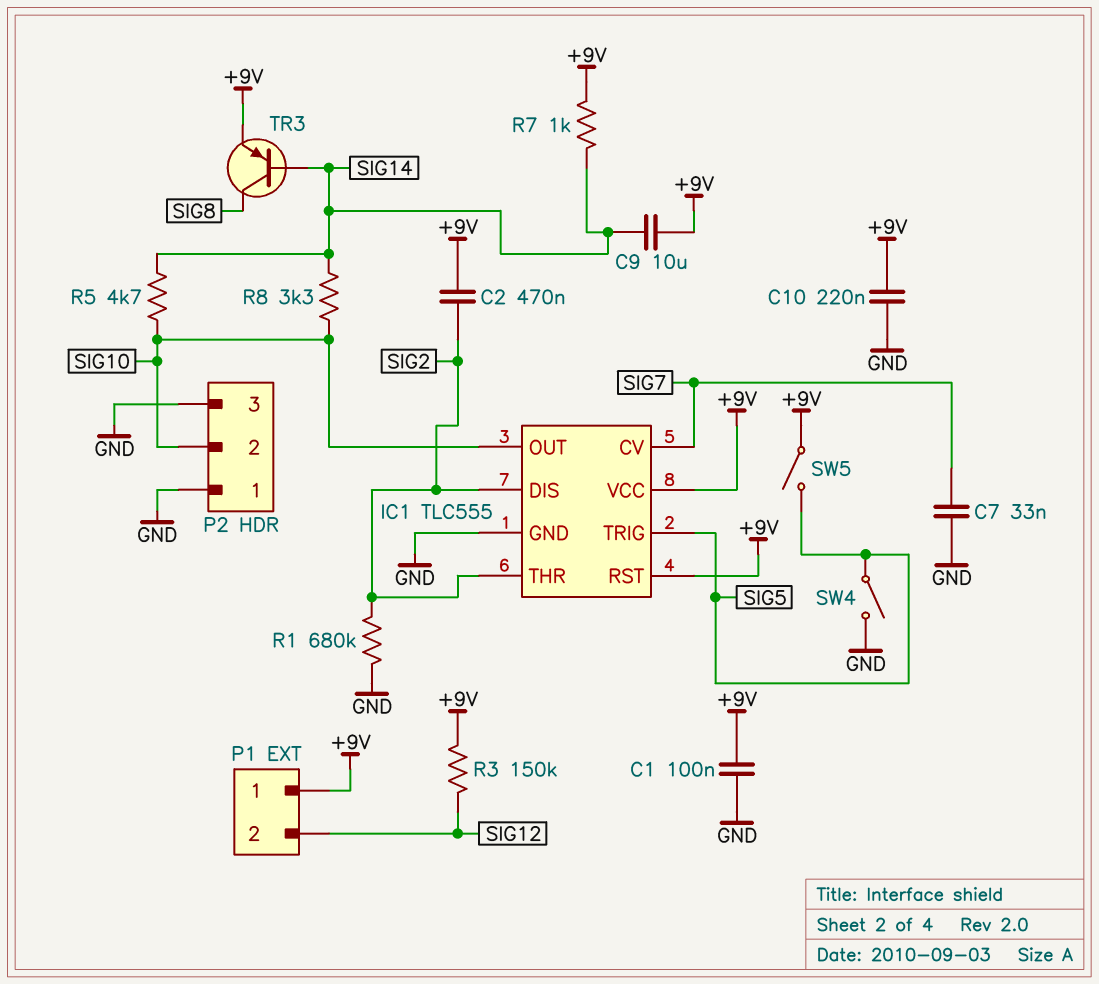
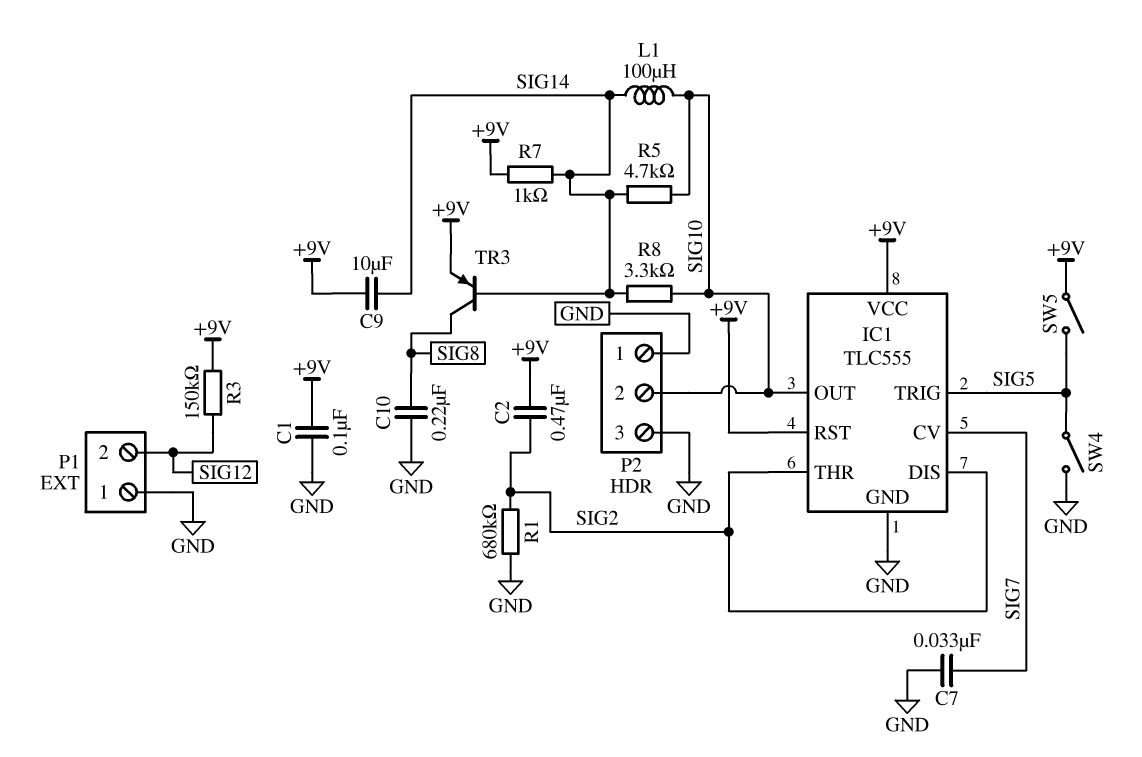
C10: 220nF (+9V, GND) -> 220nF (GND, SIG8)
L1: none -> 100uH (SIG10, SIG14)
P1 pin 1: +9V -> GND

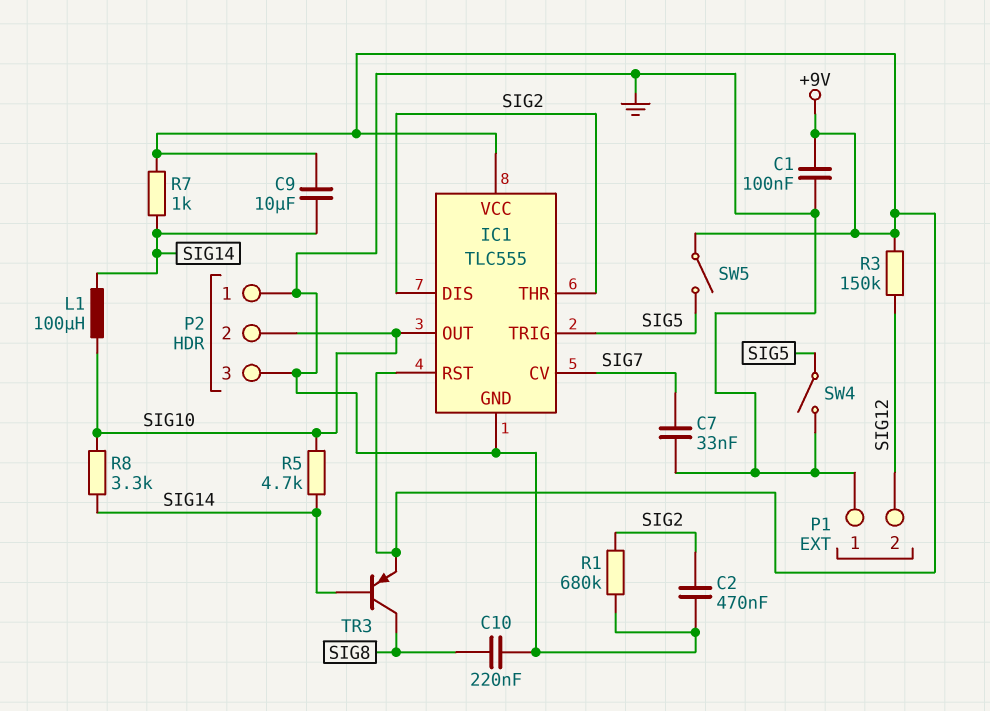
C2: 470nF (+9V, SIG2) -> 470nF (GND, SIG2)

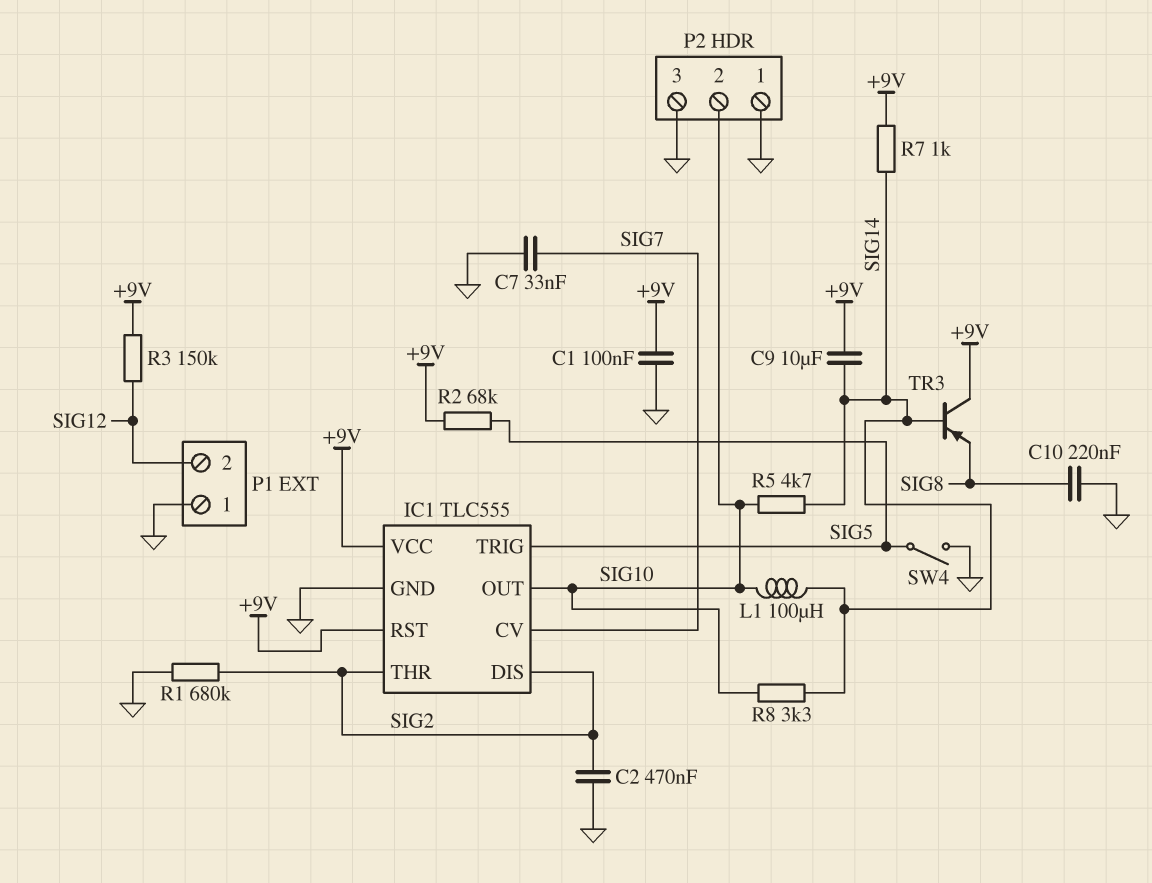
R2: none -> 68k (+9V, SIG5)
SW5: switch (+9V, SIG5) -> none
TR3: PNP (B SIG14, C SIG8, E +9V) -> PNP (B SIG14, C +9V, E SIG8)

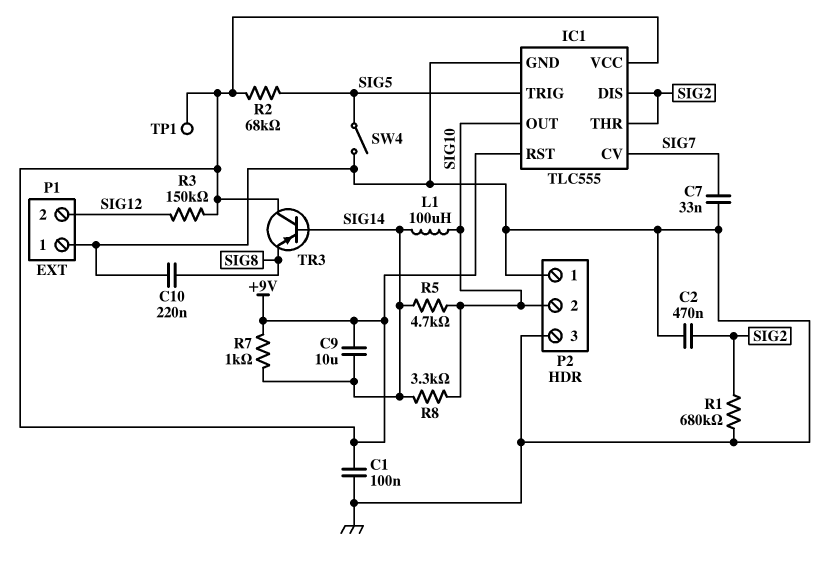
TP1: none -> test point (+9V)

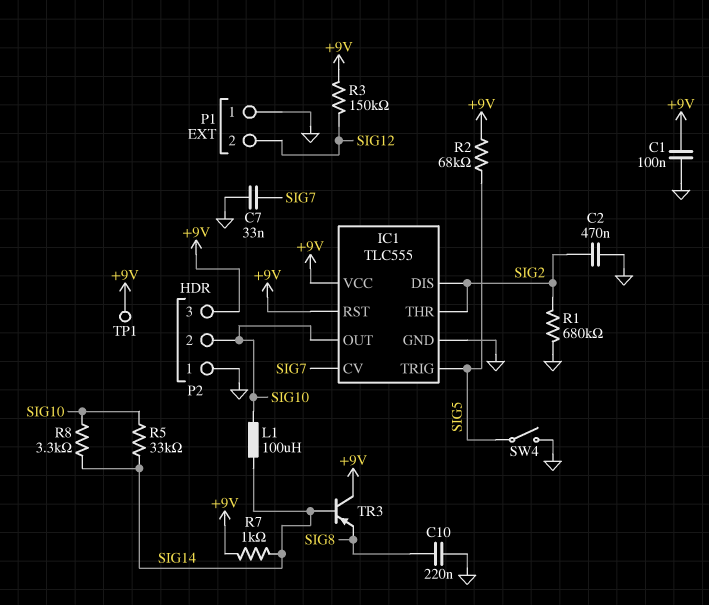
C9: 10uF (+9V, SIG14) -> none
P2 pin 3: GND -> +9V
R5: 4.7k (SIG10, SIG14) -> 33k (SIG10, SIG14)

